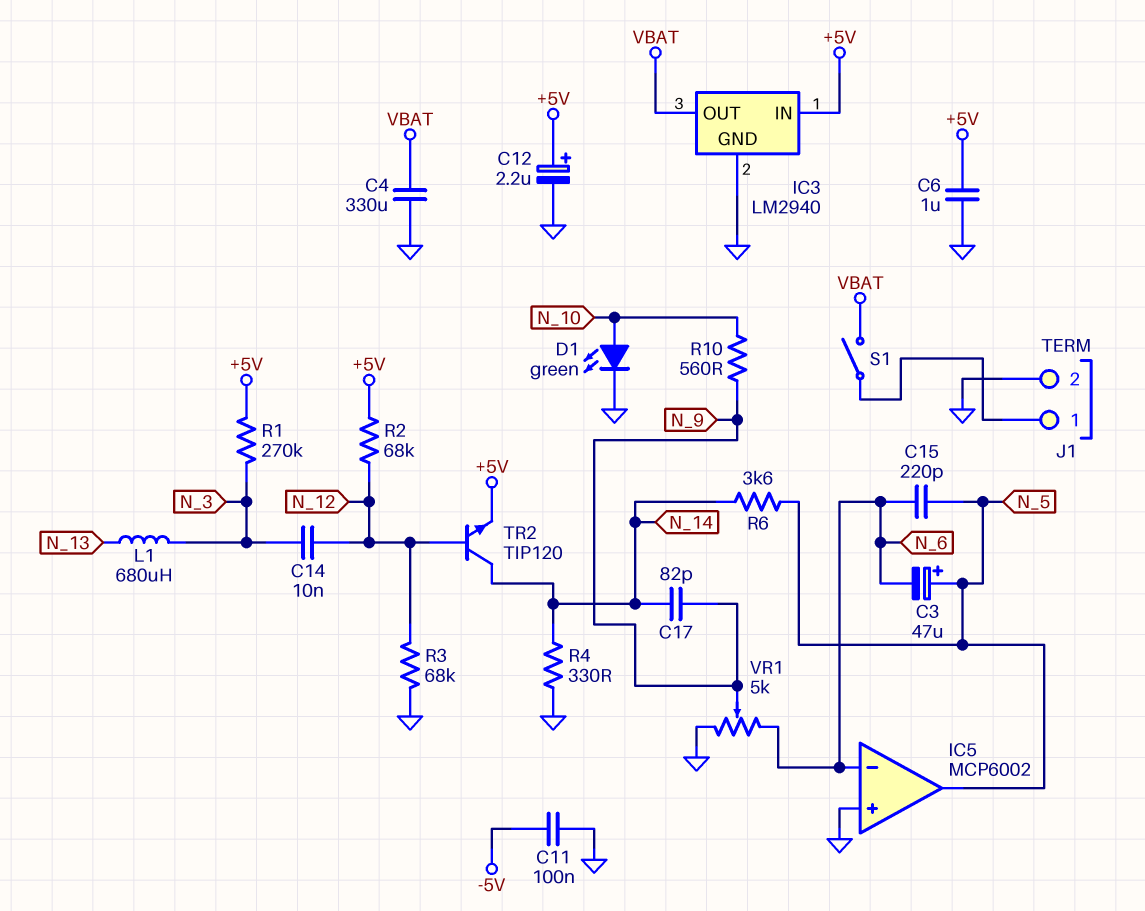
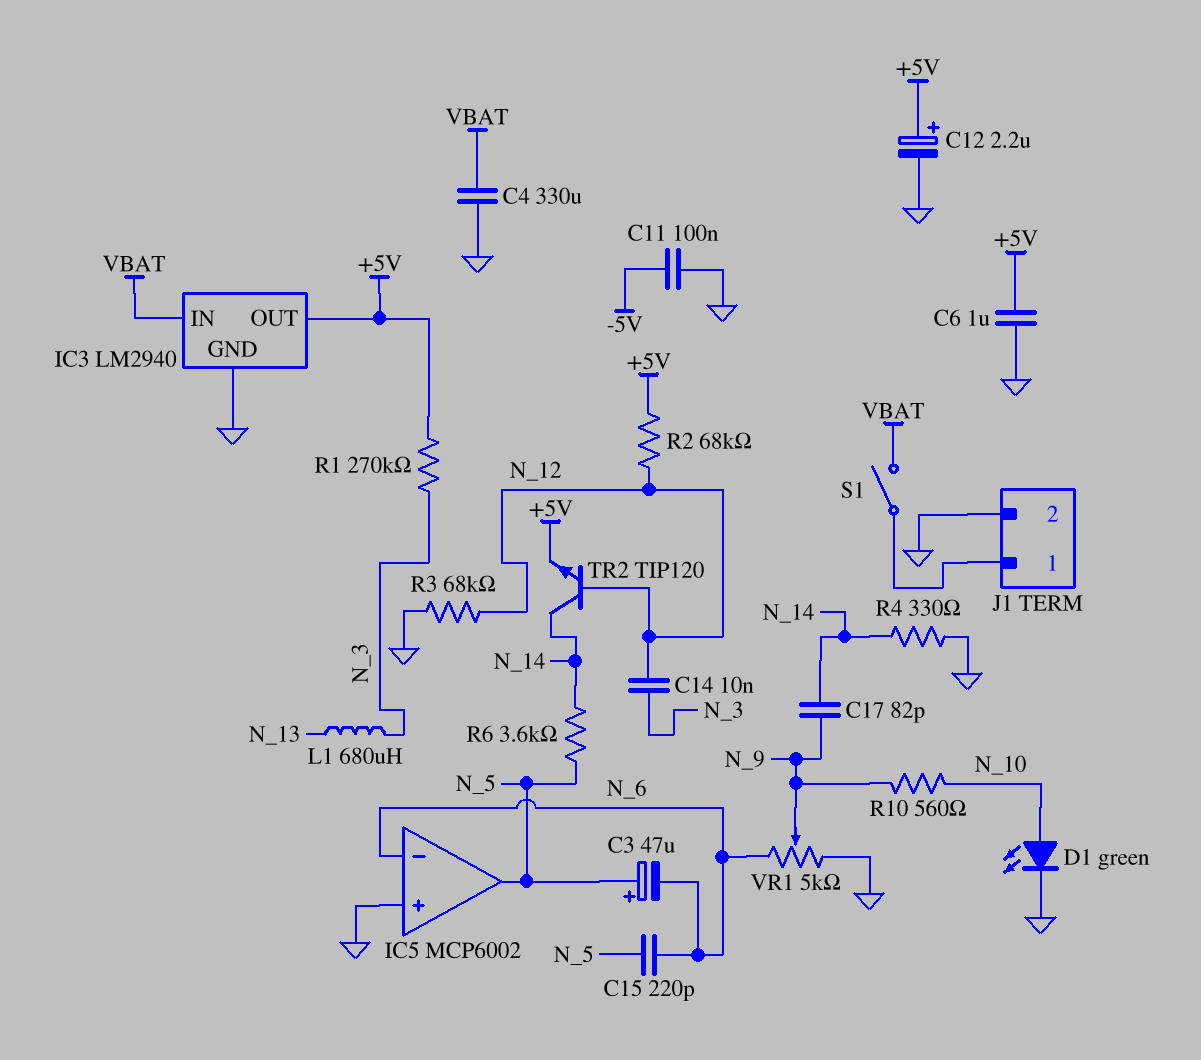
IC3 pin IN: +5V -> VBAT
IC3 pin OUT: VBAT -> +5V

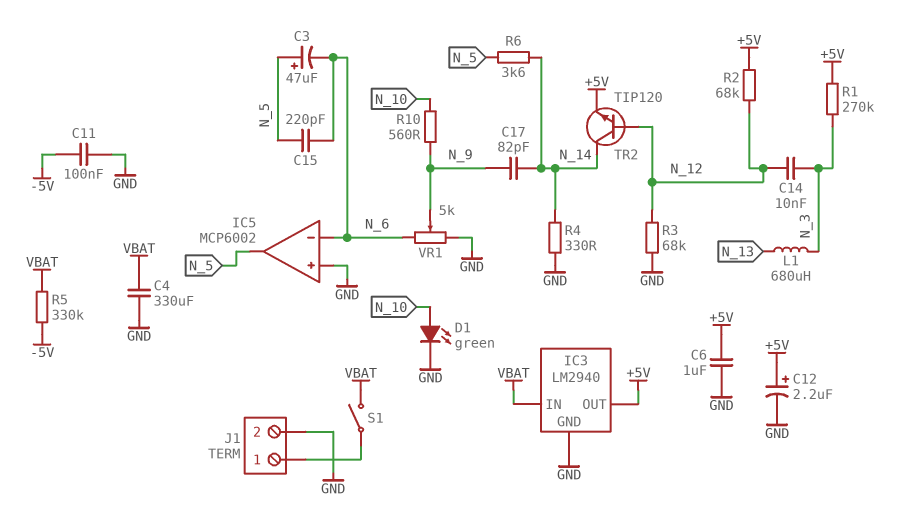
R5: none -> 330k (-5V, VBAT)

